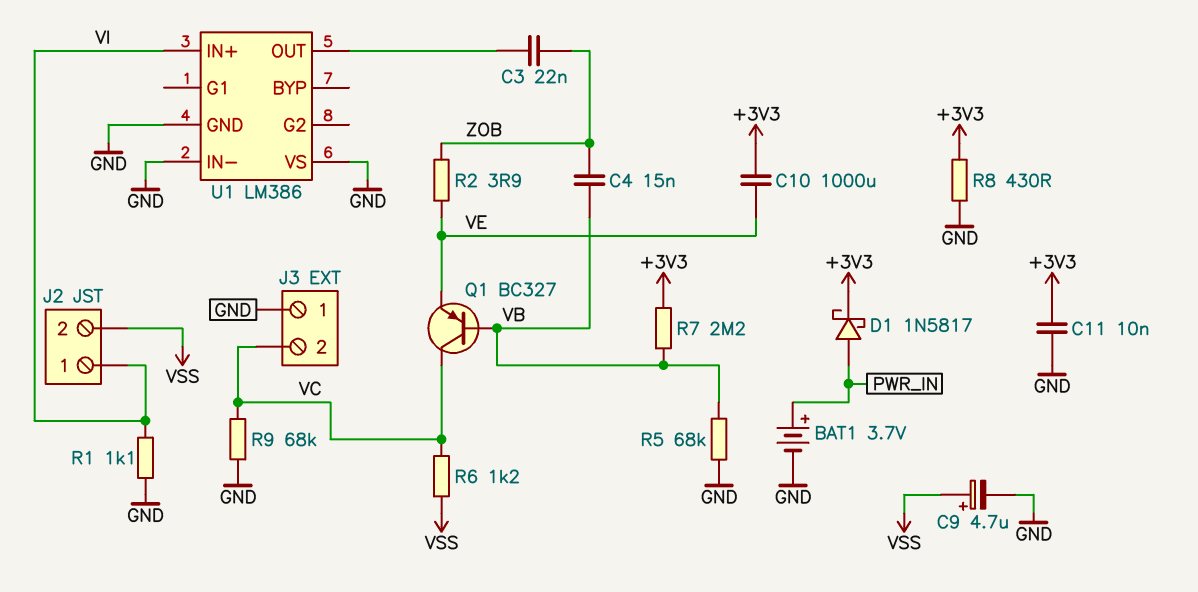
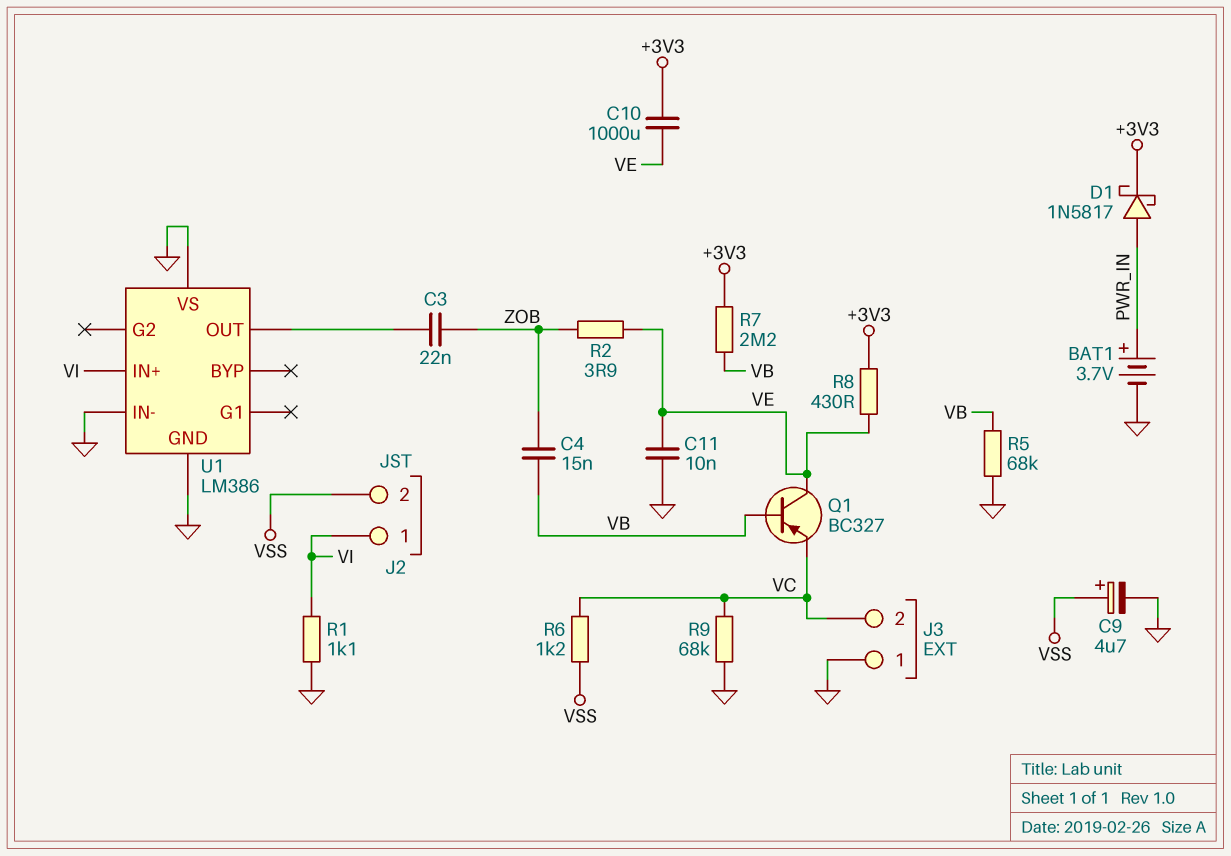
C11: 10nF (+3V3, GND) -> 10nF (GND, VE)
Q1: PNP BC327 (B VB, C VC, E VE) -> PNP BC327 (B VB, C VE, E VC)
R8: 430 (+3V3, GND) -> 430 (+3V3, VE)

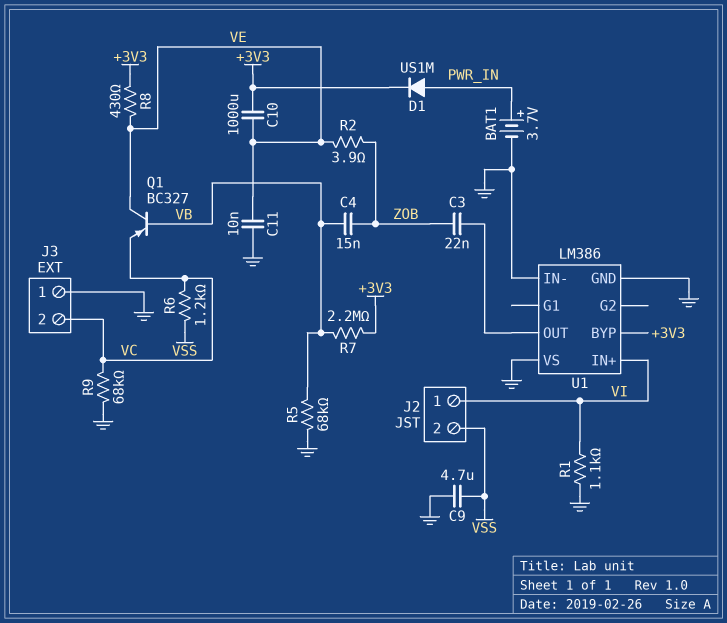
C9: 4.7uF (plus VSS, minus GND) -> 4.7uF (GND, VSS)
D1: schottky 1N5817 (A PWR_IN, K +3V3) -> diode US1M (A PWR_IN, K +3V3)
U1 pin BYP: none -> +3V3

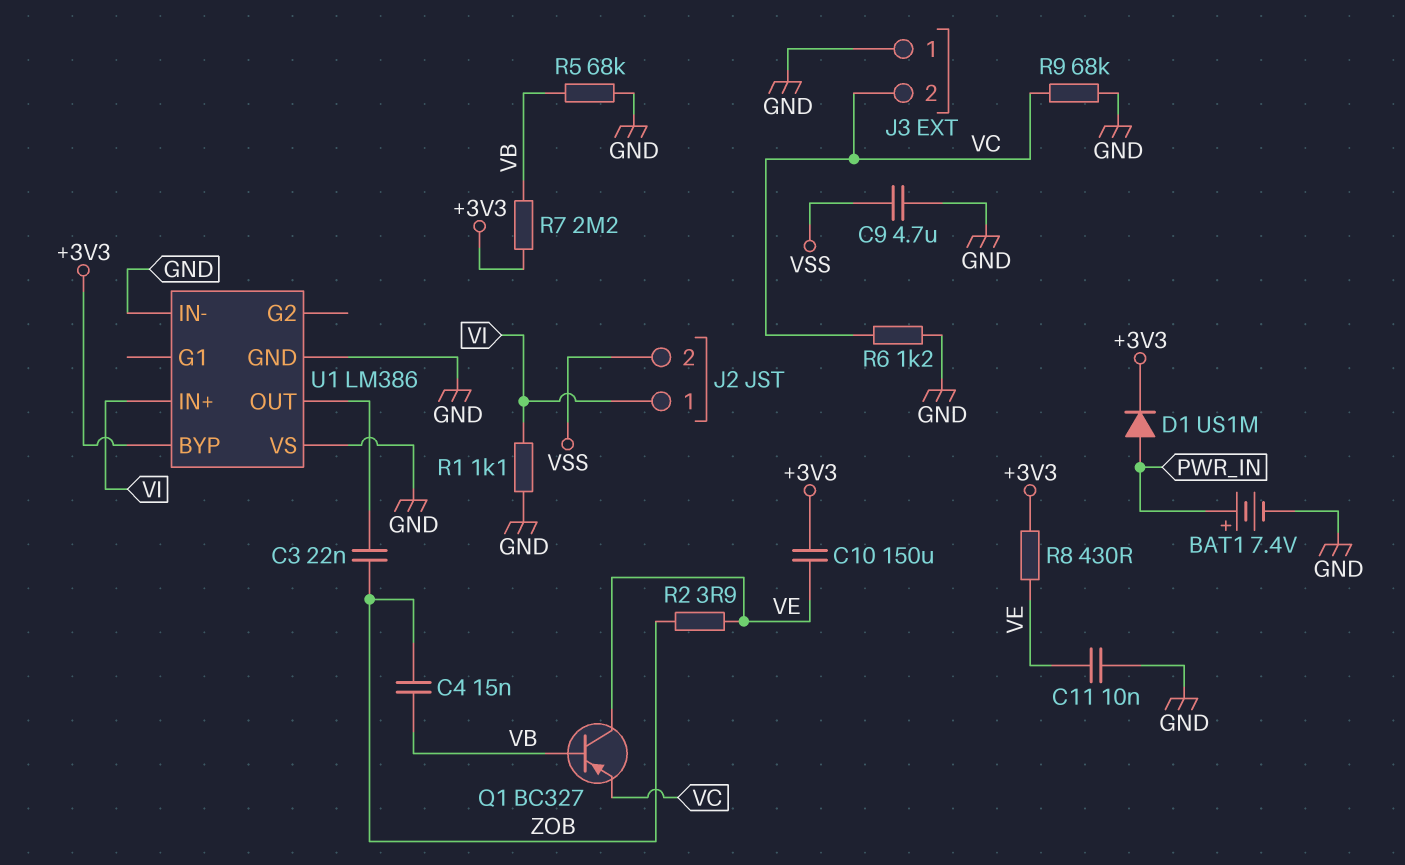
BAT1: 3.7V (plus PWR_IN, minus GND) -> 7.4V (plus PWR_IN, minus GND)
C10: 1000uF (+3V3, VE) -> 150uF (+3V3, VE)
R6: 1.2k (VC, VSS) -> 1.2k (GND, VC)

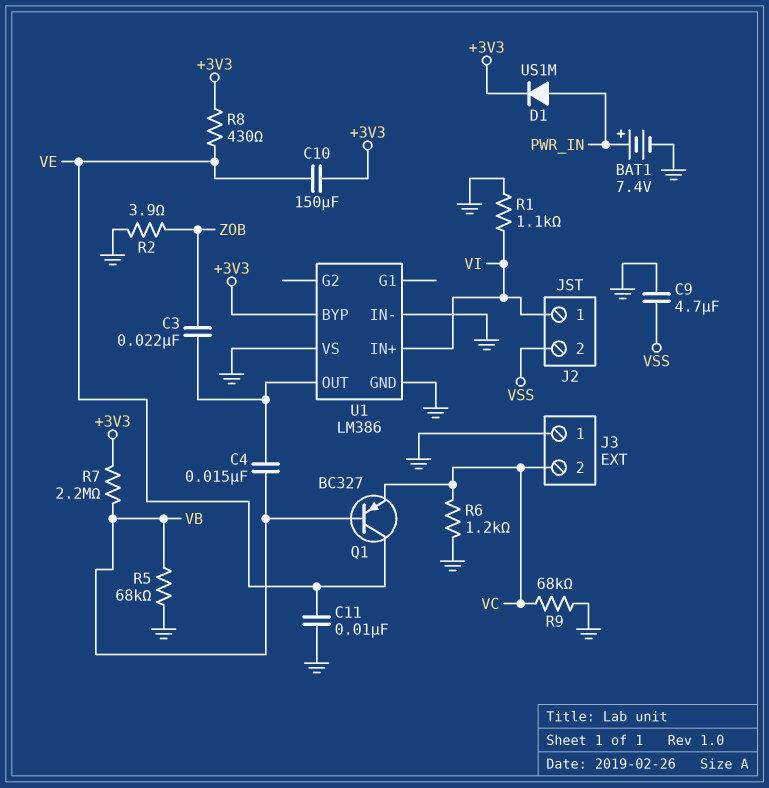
C4: 15nF (VB, ZOB) -> 15nF (U1/OUT, VB)
R2: 3.9 (VE, ZOB) -> 3.9 (GND, ZOB)

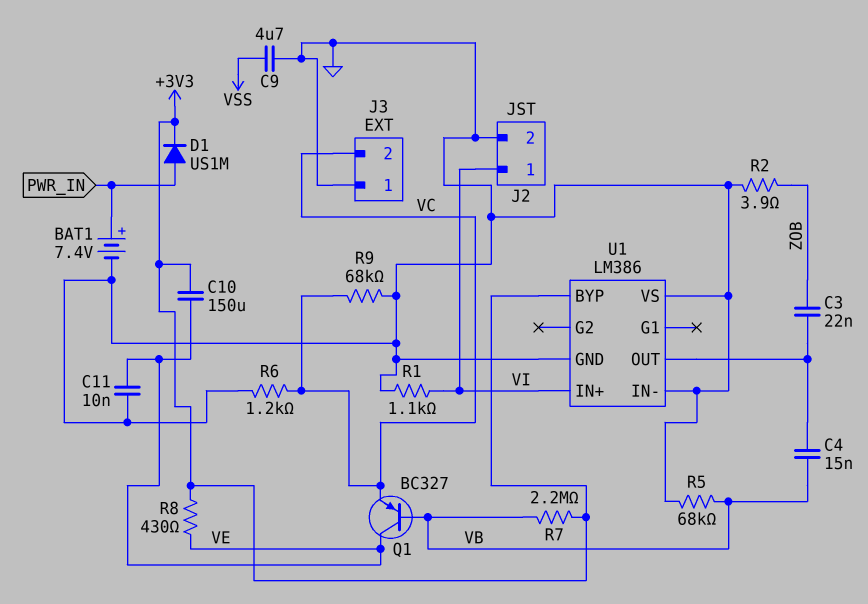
J2 pin 2: VSS -> GND

